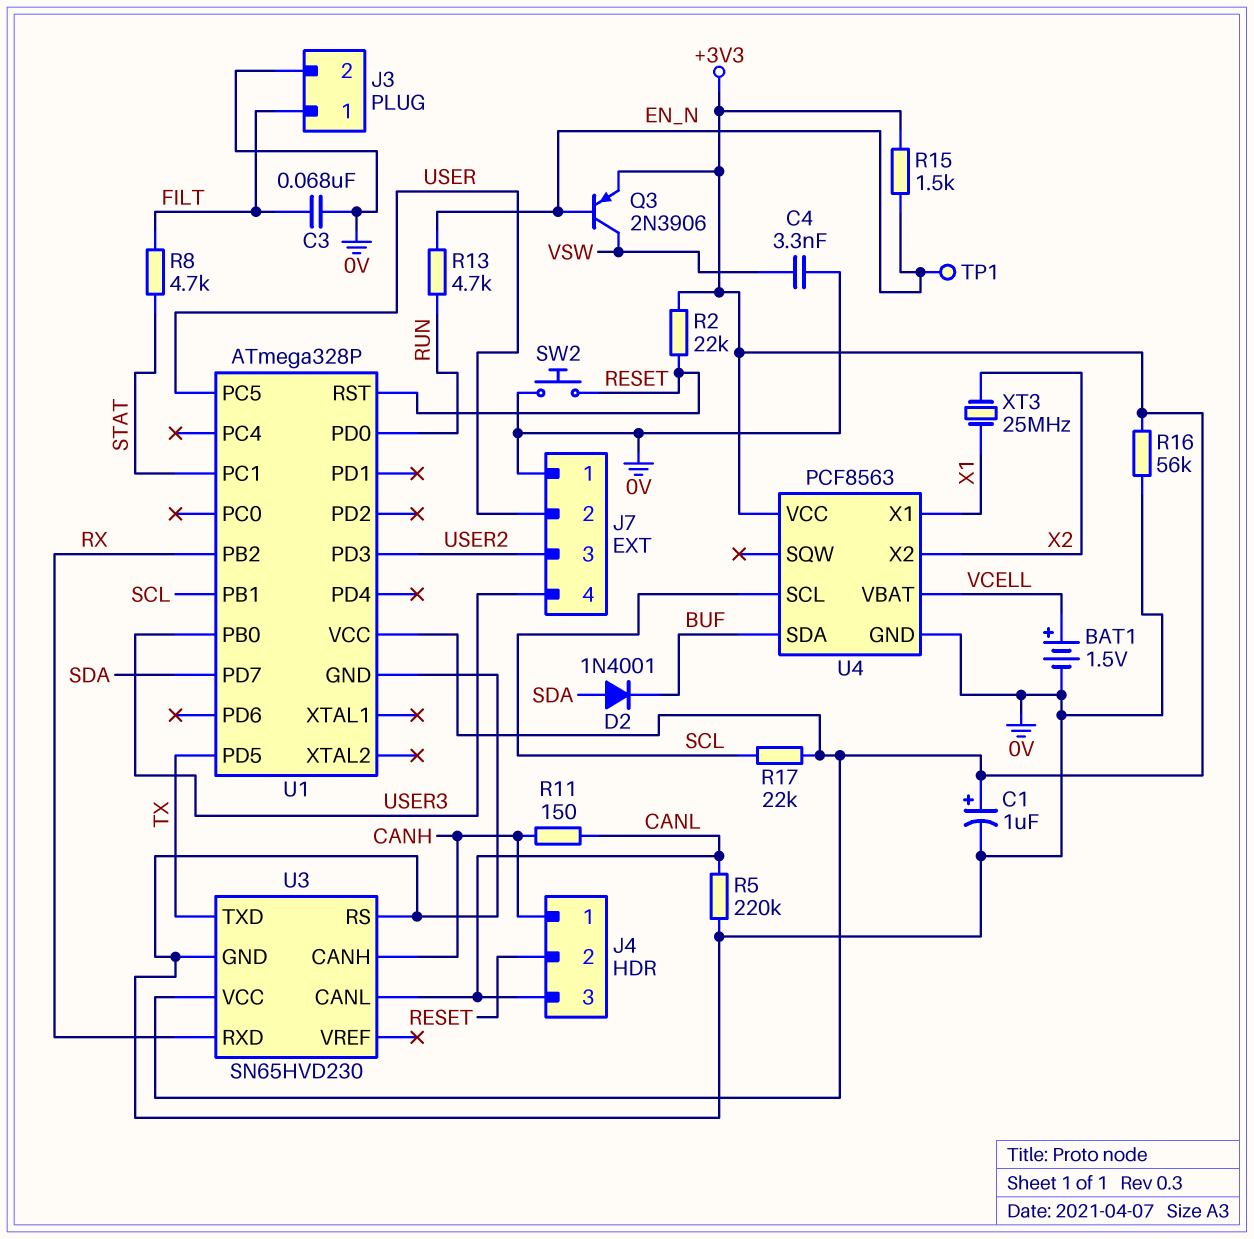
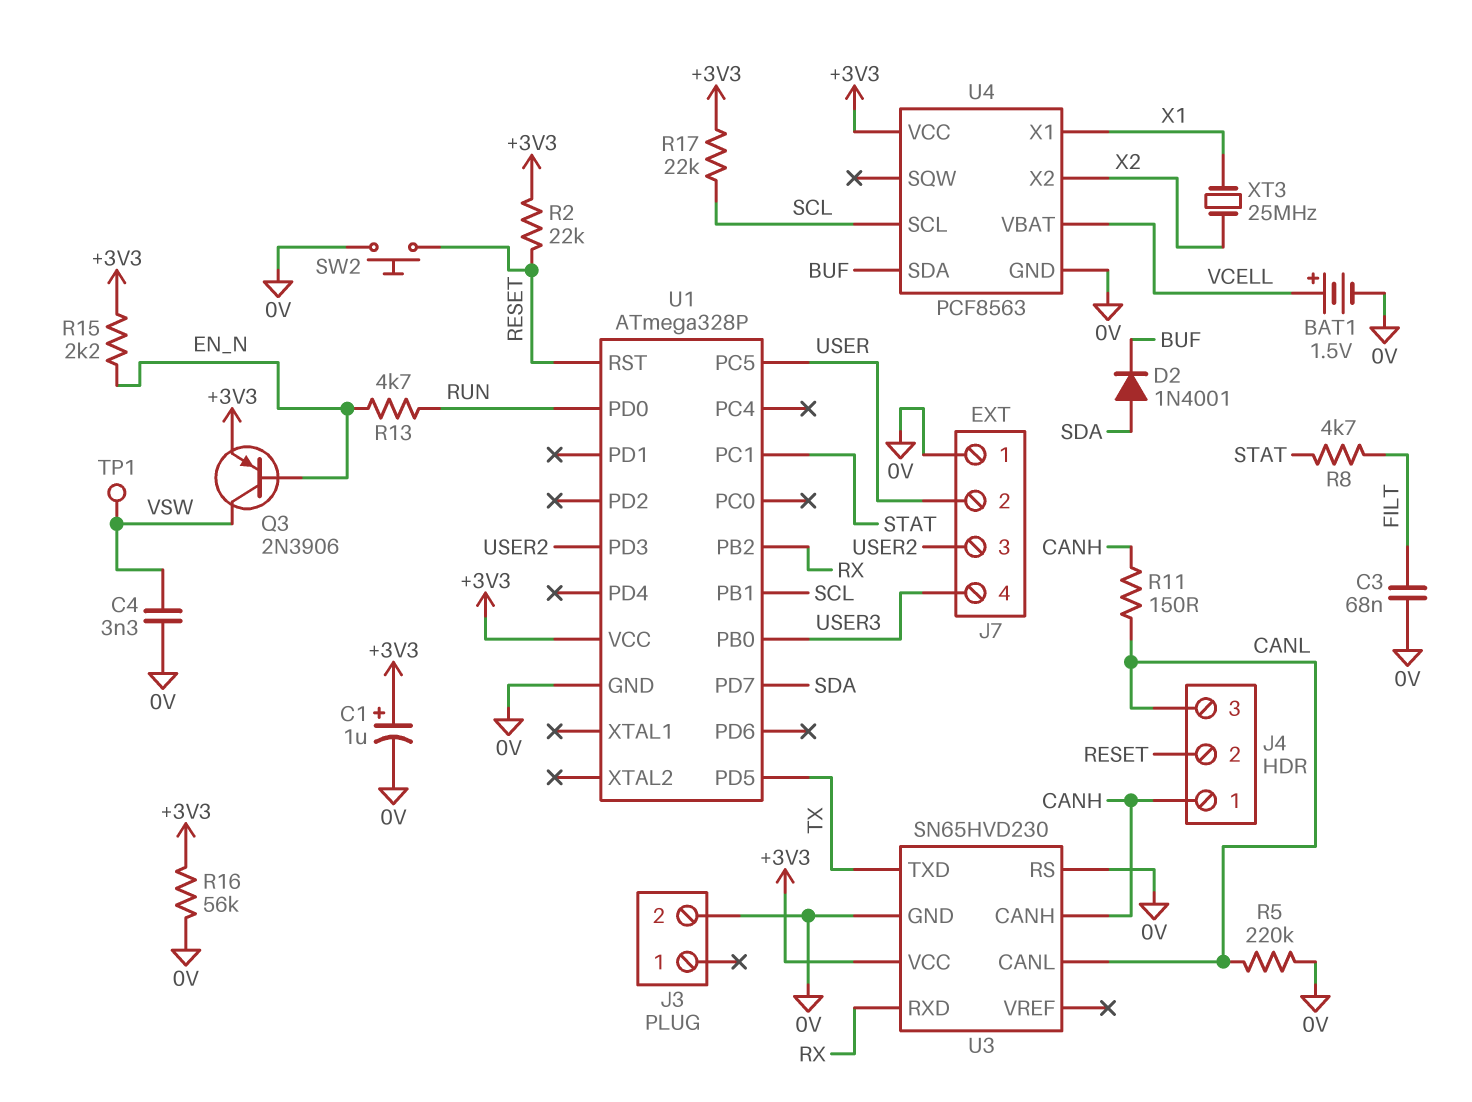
J3 pin 1: FILT -> none
R15: 1.5k (+3V3, EN_N) -> 2.2k (+3V3, EN_N)
TP1: test point (EN_N) -> test point (VSW)

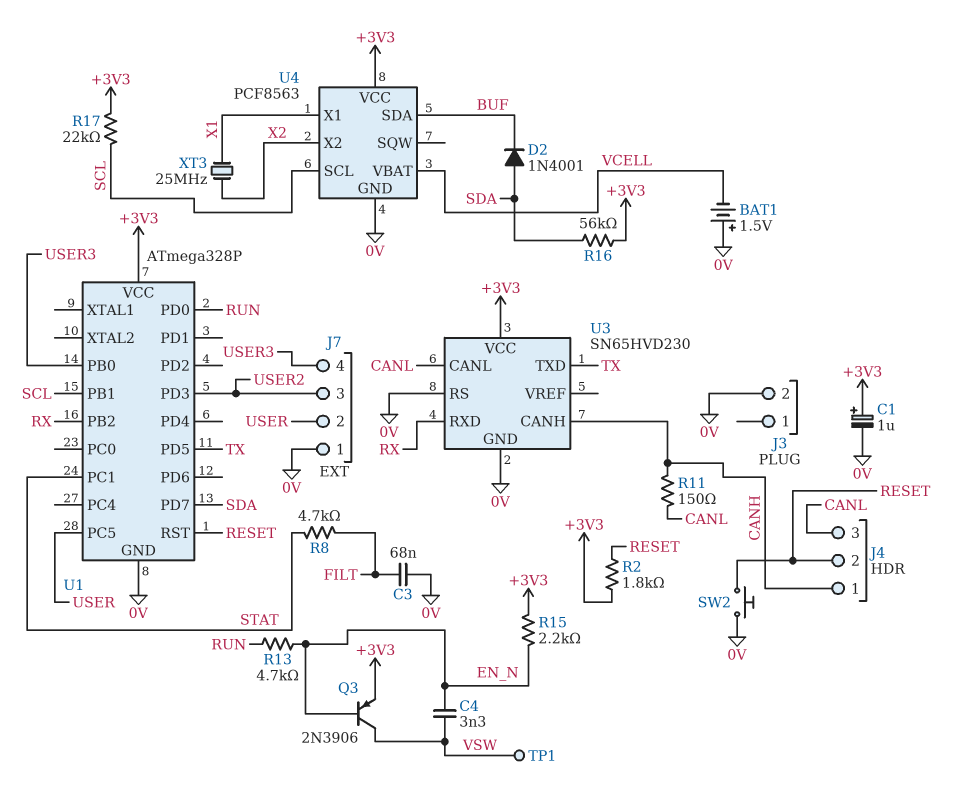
BAT1: 1.5V (plus VCELL, minus 0V) -> 1.5V (plus 0V, minus VCELL)
C4: 3.3nF (0V, VSW) -> 3.3nF (EN_N, VSW)
R2: 22k (+3V3, RESET) -> 1.8k (+3V3, RESET)
R5: 220k (0V, CANL) -> none
R16: 56k (+3V3, 0V) -> 56k (+3V3, SDA)

